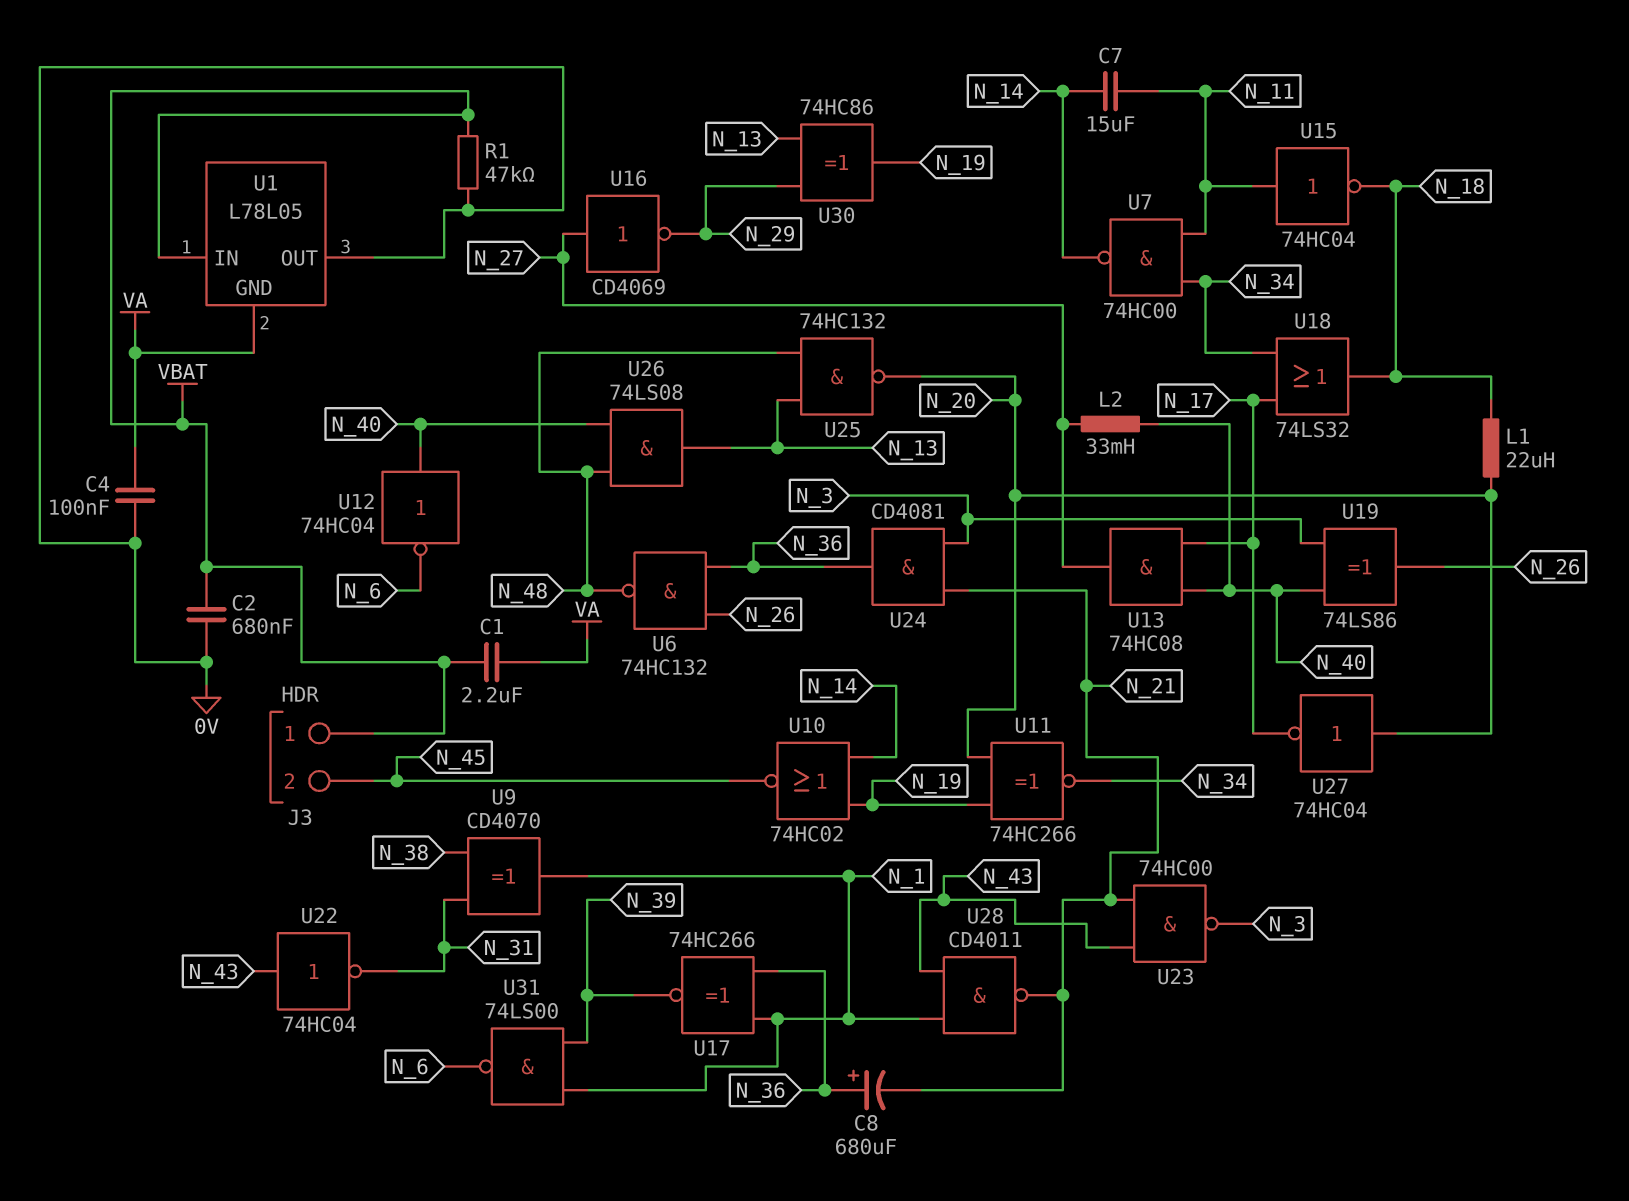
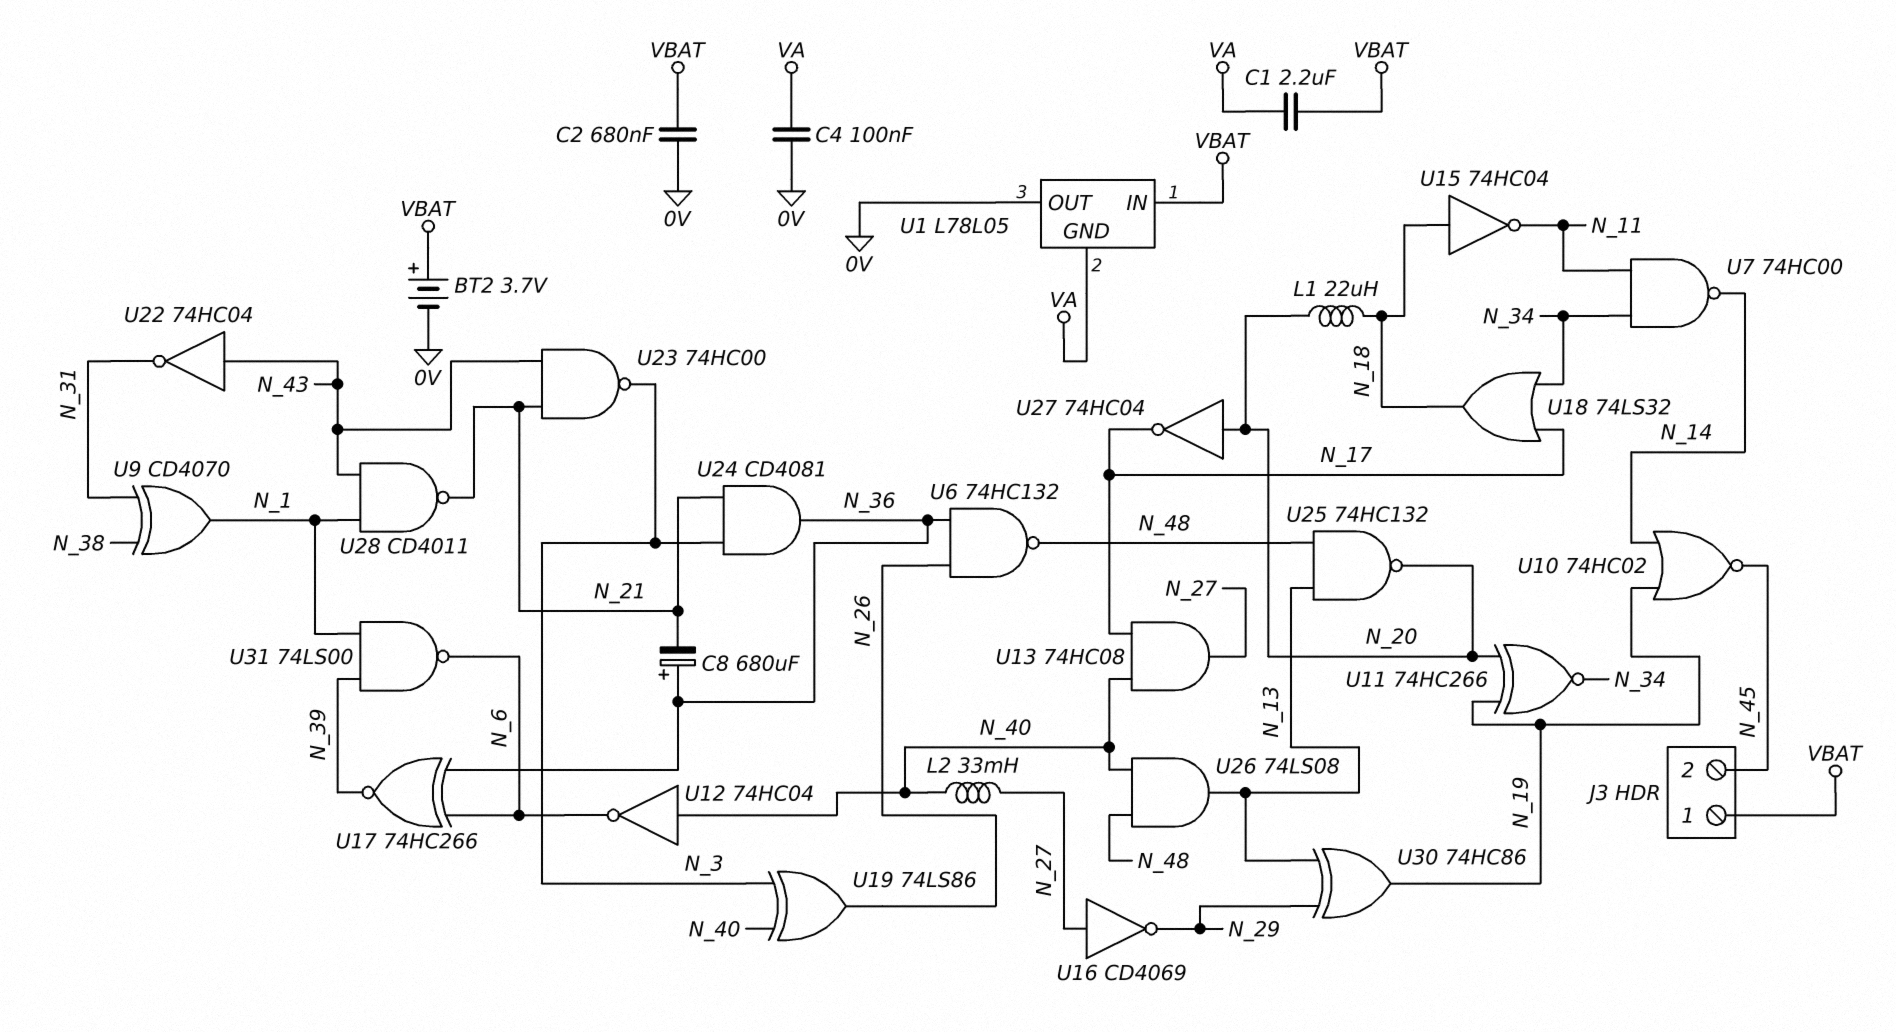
BT2: none -> 3.7V (plus VBAT, minus 0V)
C7: 15uF (N_11, N_14) -> none
R1: 47k (0V, VBAT) -> none
U15: NOT 74HC04 (in N_11, out N_18) -> NOT 74HC04 (in N_18, out N_11)
U17: XNOR 74HC266 (in N_1, in N_36, out N_39) -> XNOR 74HC266 (in N_6, in N_36, out N_39)

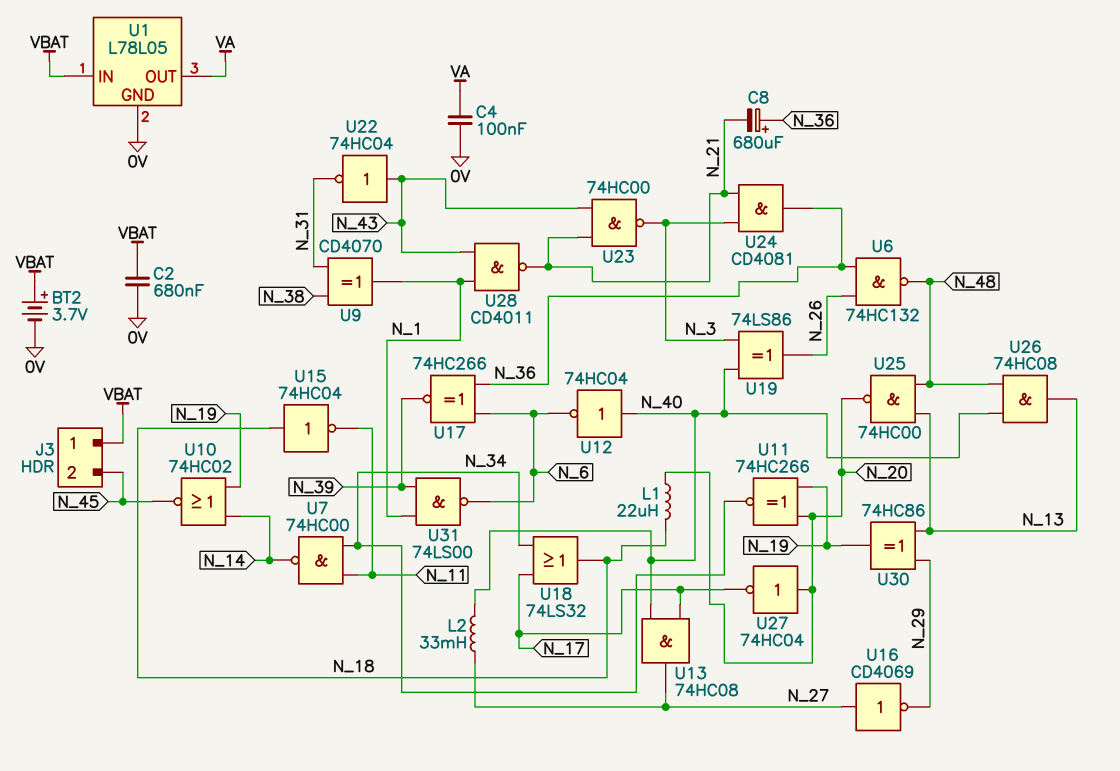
C1: 2.2uF (VA, VBAT) -> none
U1 pin GND: VA -> 0V
U1 pin OUT: 0V -> VA
U25: NAND 74HC132 (in N_13, in N_48, out N_20) -> NAND 74HC00 (in N_13, in N_48, out N_20)
U26: AND 74LS08 (in N_40, in N_48, out N_13) -> AND 74HC08 (in N_40, in N_48, out N_13)

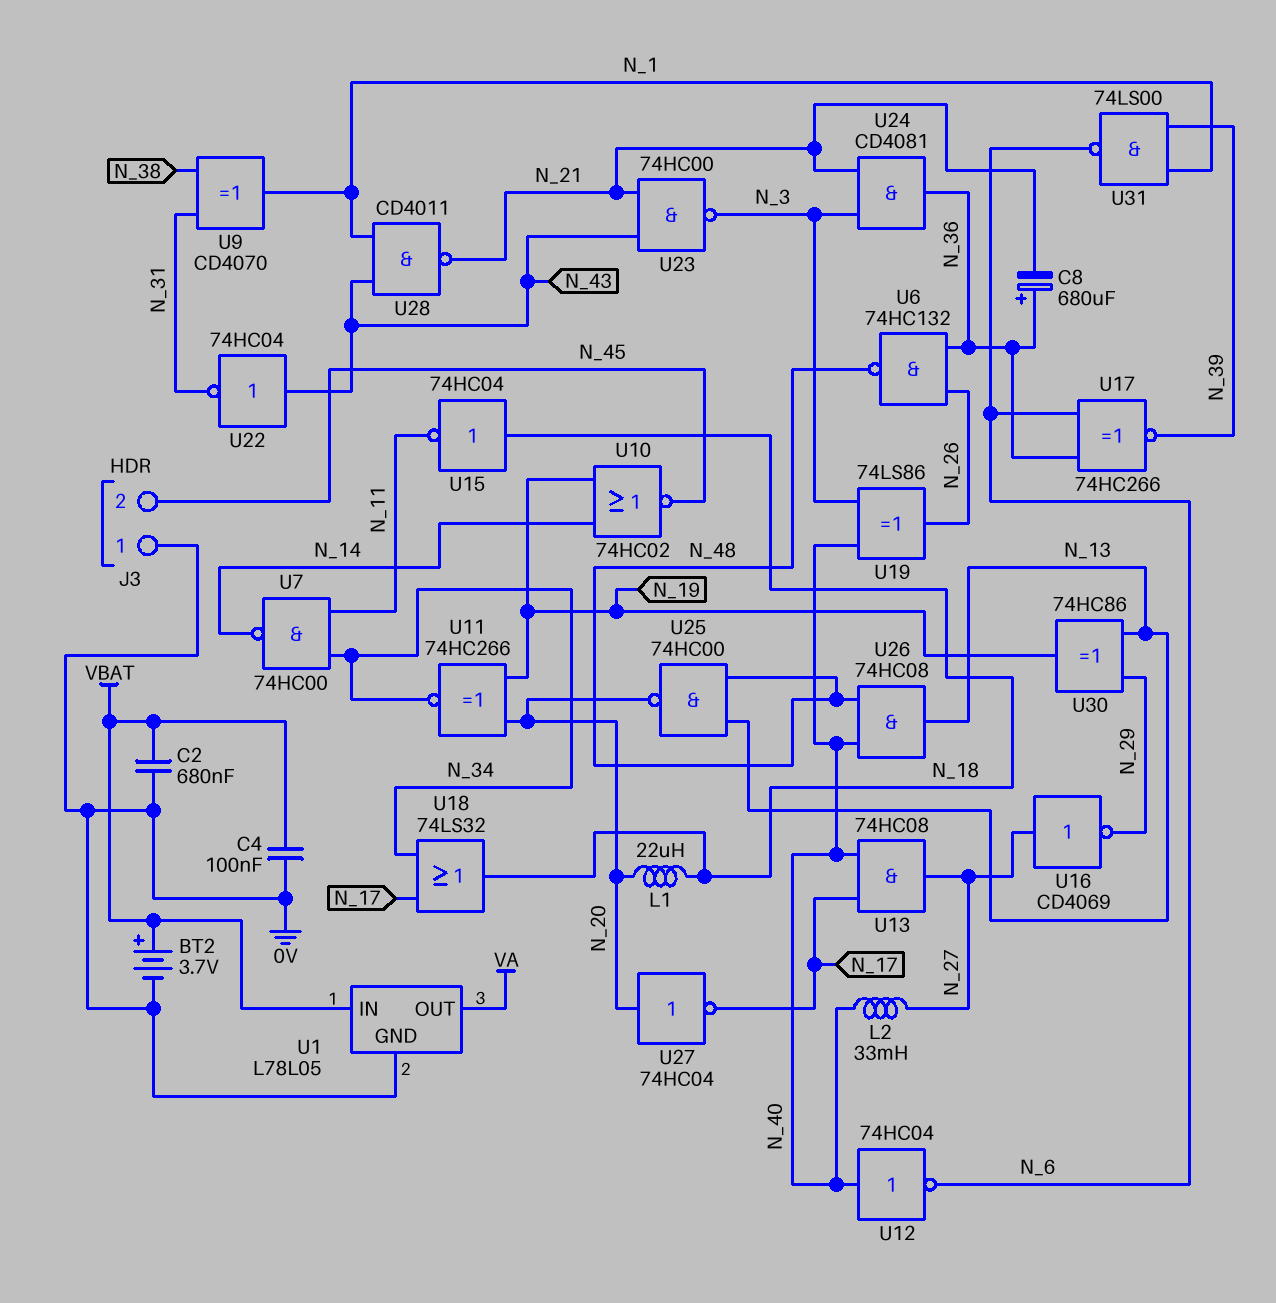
C4: 100nF (0V, VA) -> 100nF (0V, VBAT)
J3 pin 1: VBAT -> 0V

